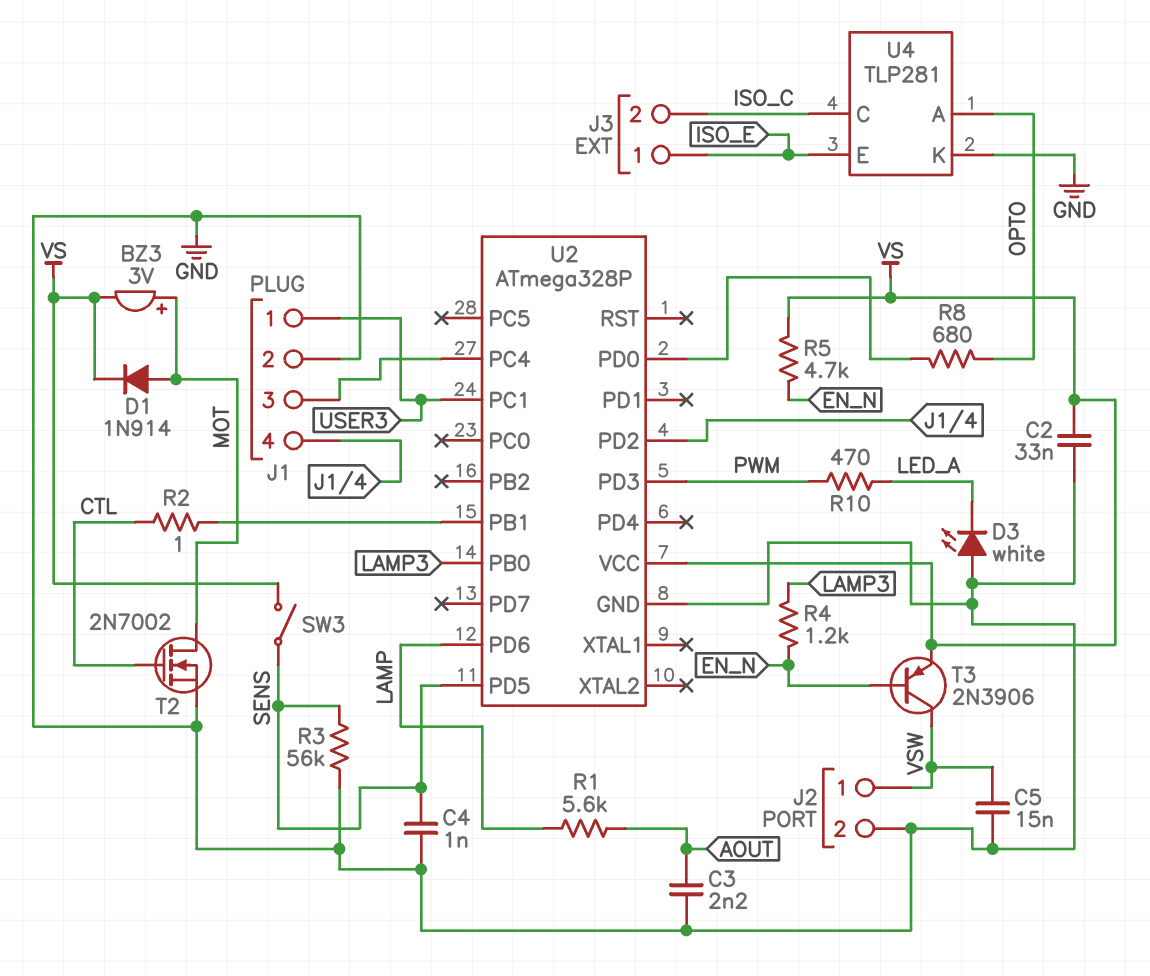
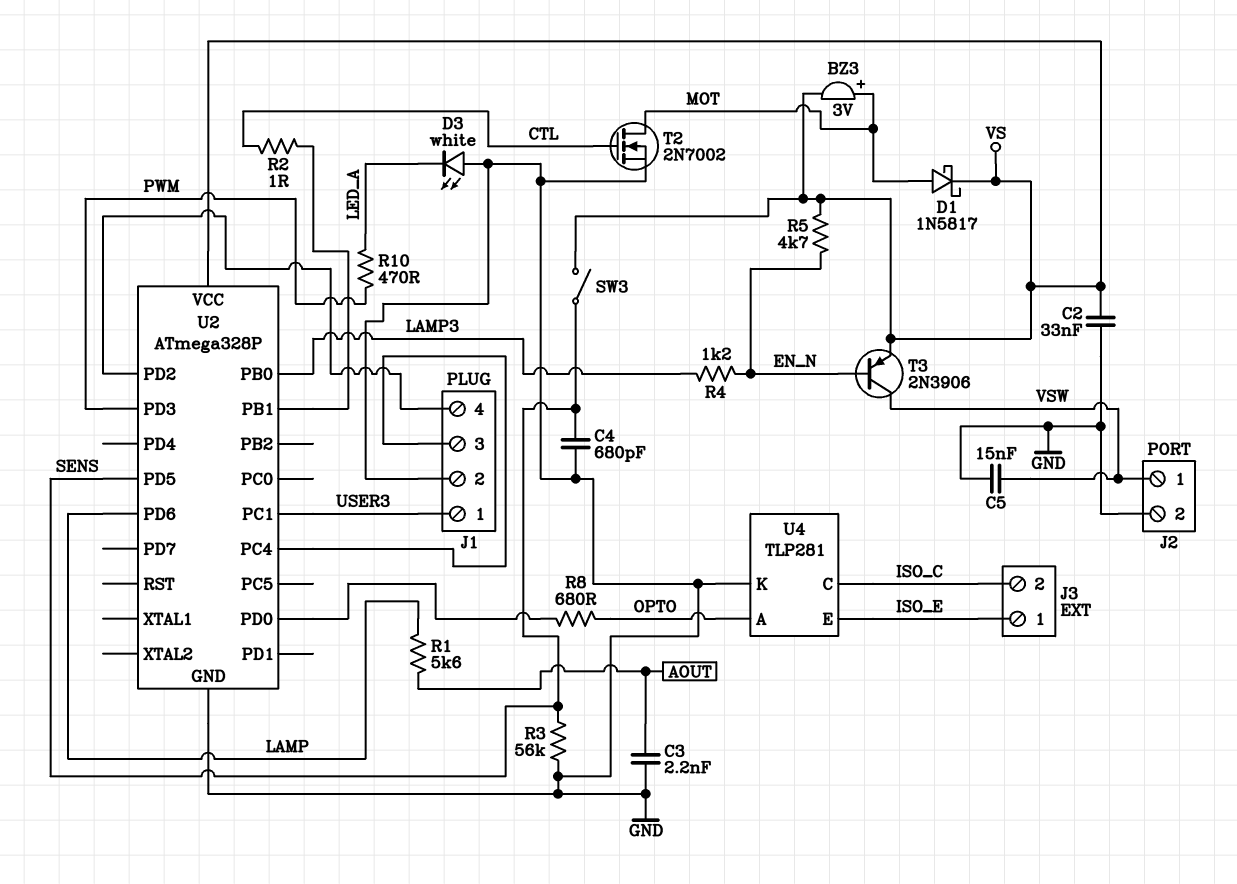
C4: 1nF (GND, SENS) -> 680pF (GND, SENS)
D1: diode 1N914 (A MOT, K VS) -> schottky 1N5817 (A MOT, K VS)

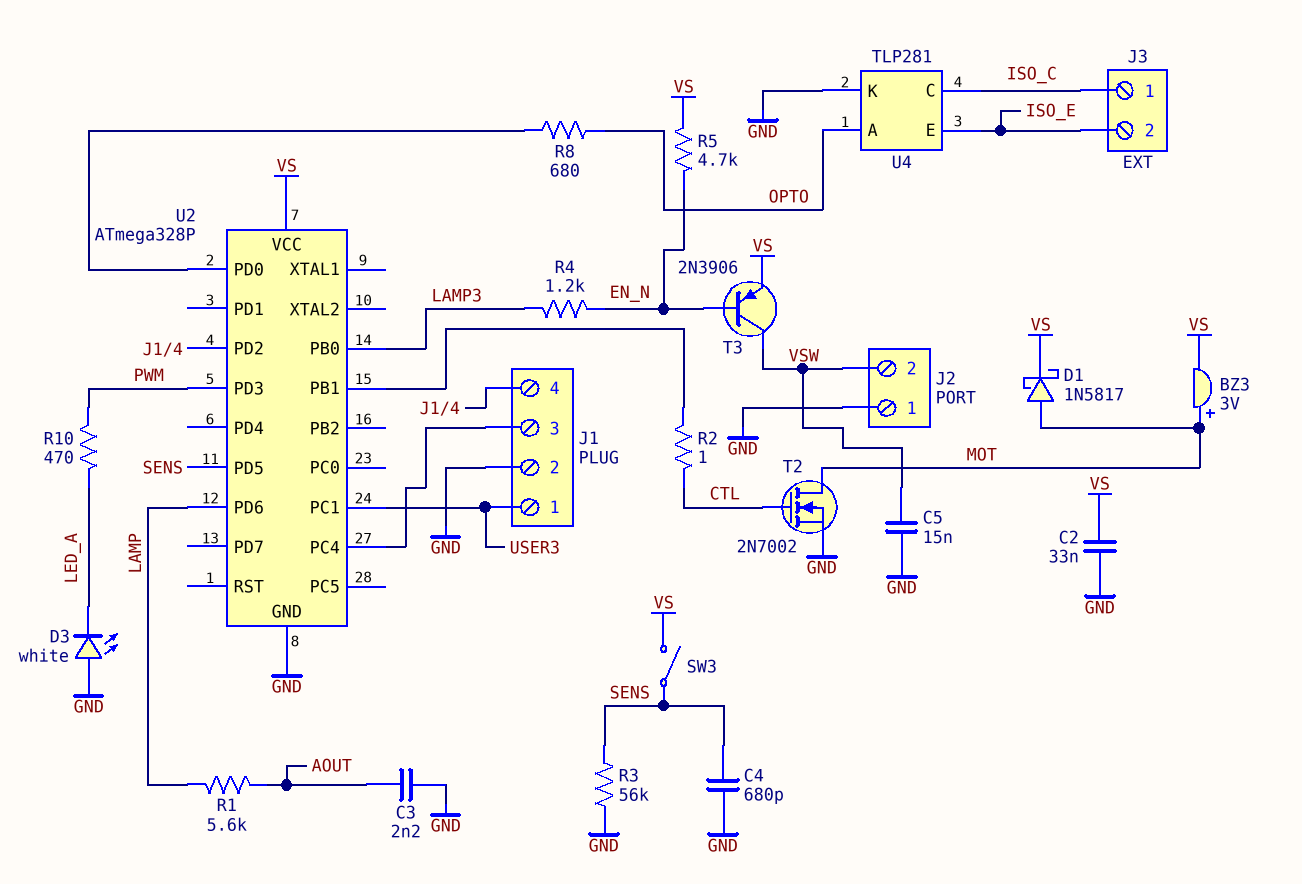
J2 pin 1: VSW -> GND
J2 pin 2: GND -> VSW
J3 pin 1: ISO_E -> ISO_C
J3 pin 2: ISO_C -> ISO_E

